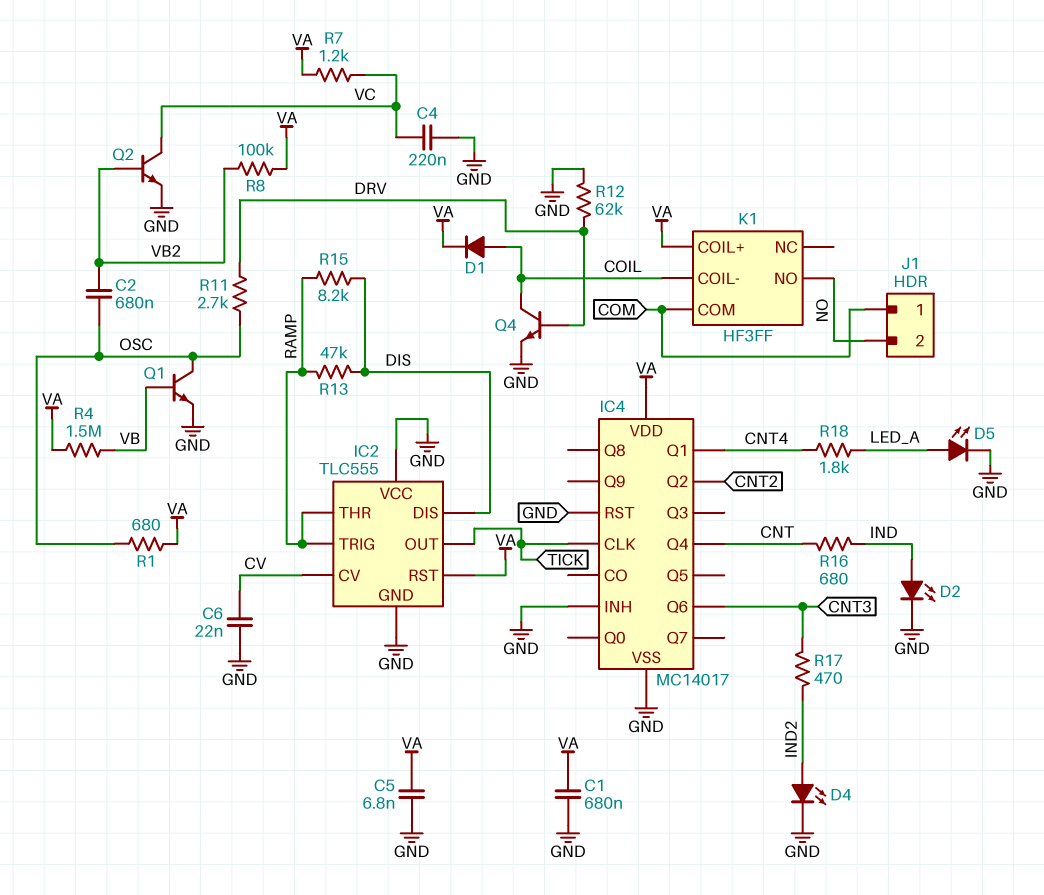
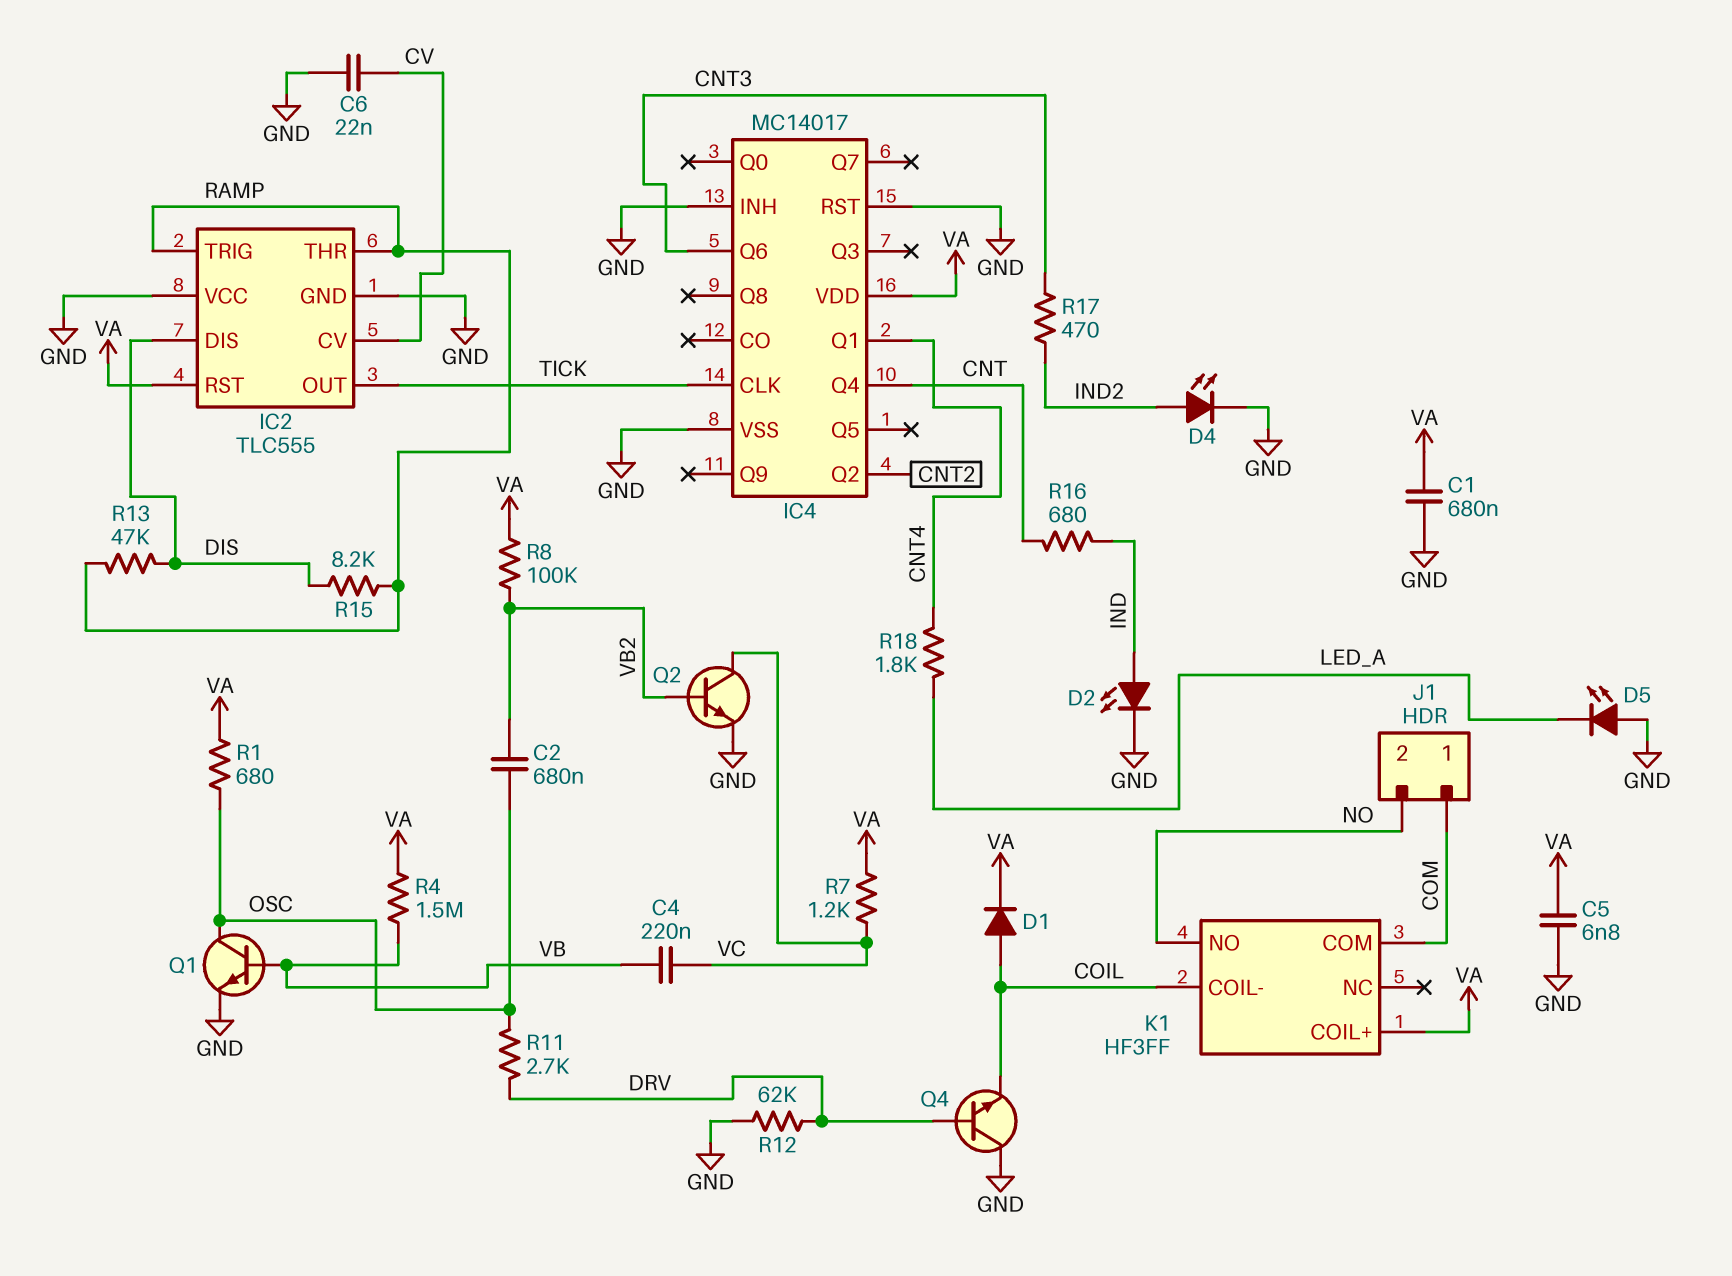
C4: 220nF (GND, VC) -> 220nF (VB, VC)
D5: LED (A LED_A, K GND) -> LED (A GND, K LED_A)
Q4: NPN (B DRV, C COIL, E GND) -> NPN (B DRV, C GND, E COIL)

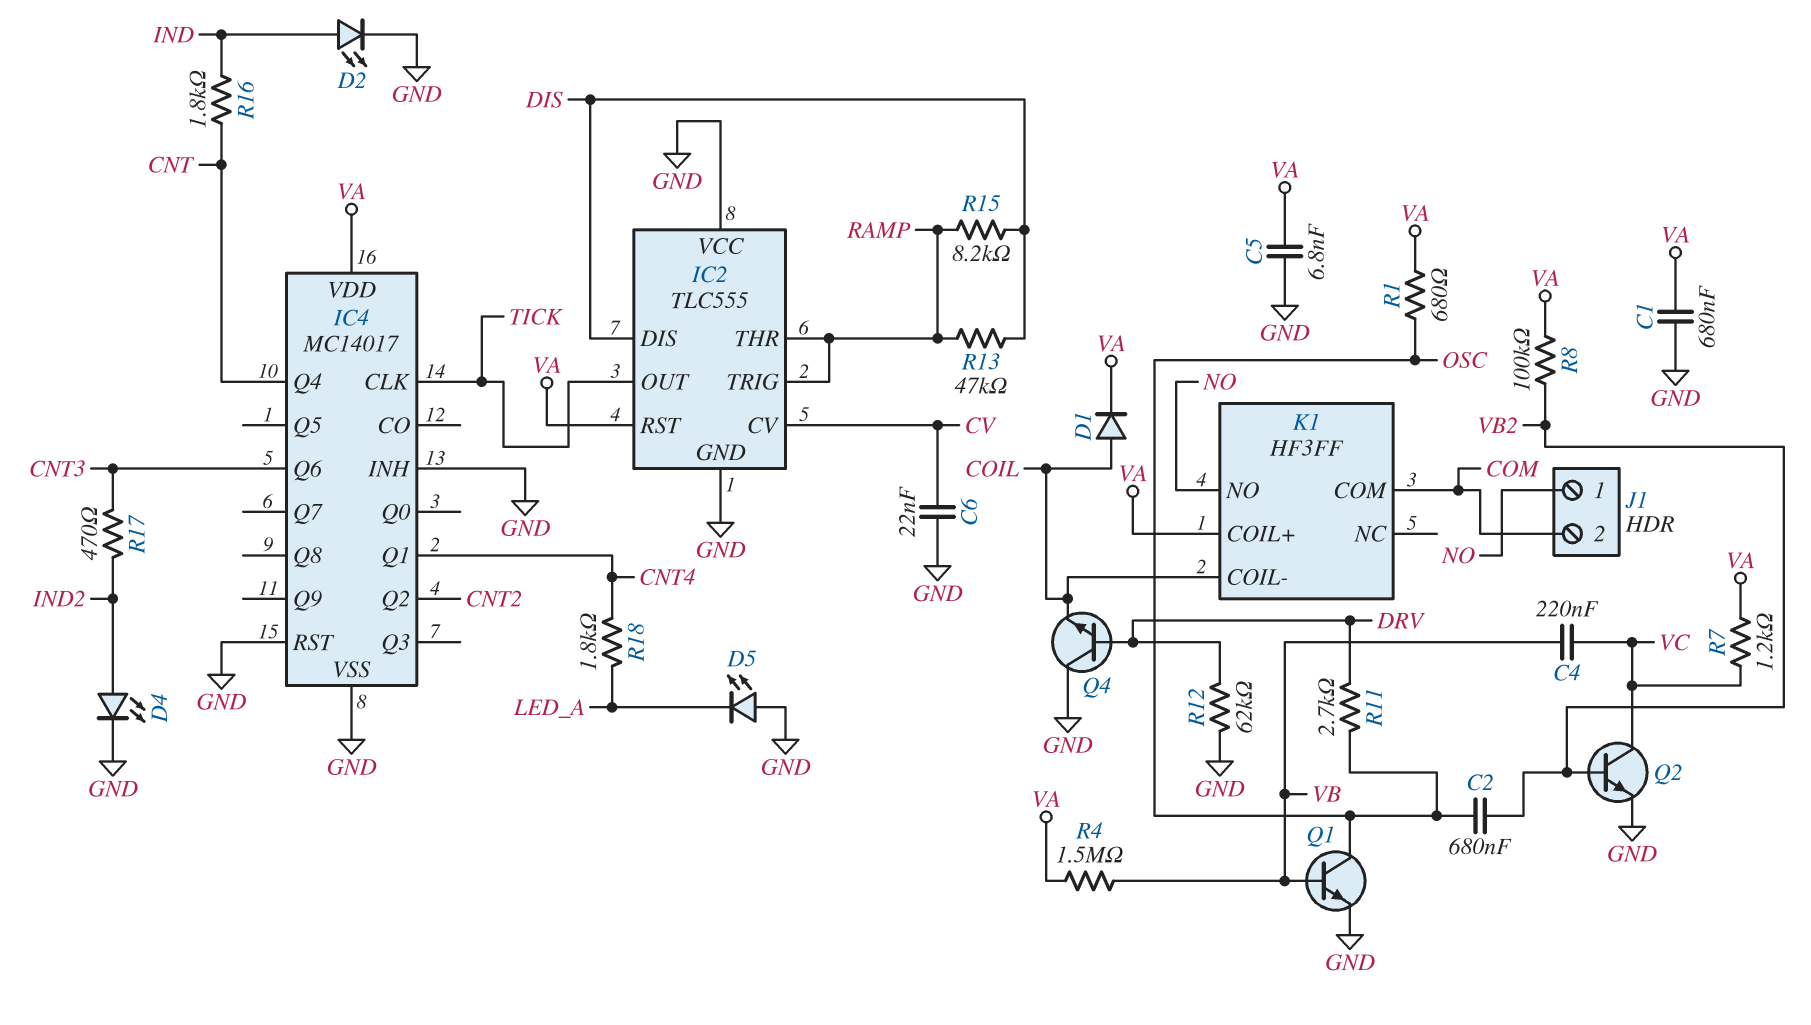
J1 pin 1: COM -> NO
J1 pin 2: NO -> COM
R16: 680 (CNT, IND) -> 1.8k (CNT, IND)

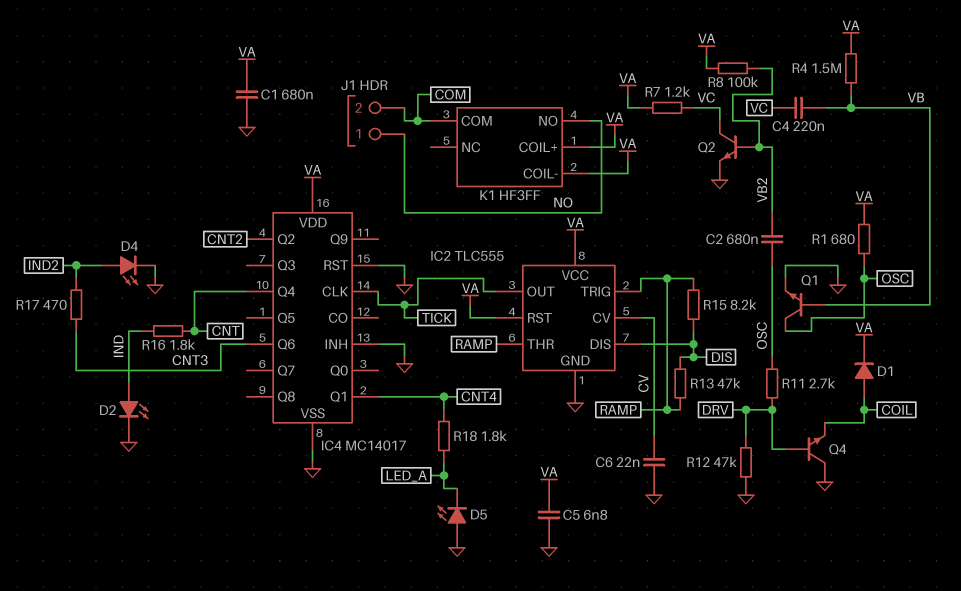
IC2 pin VCC: GND -> VA
K1 pin COIL-: COIL -> VA
R12: 62k (DRV, GND) -> 47k (DRV, GND)

